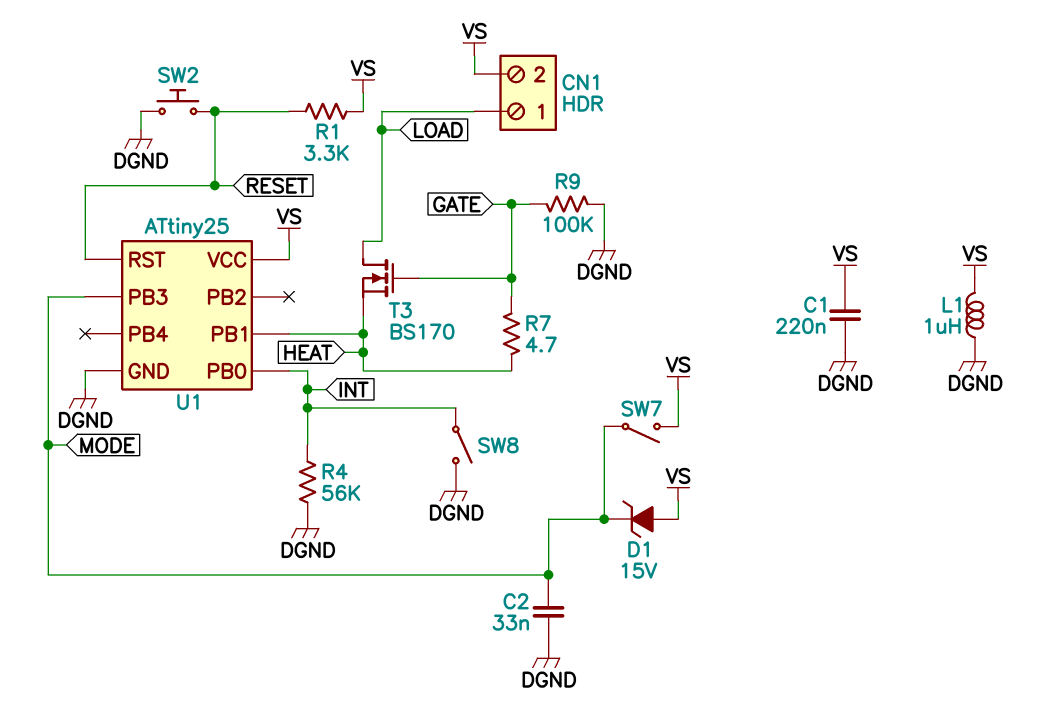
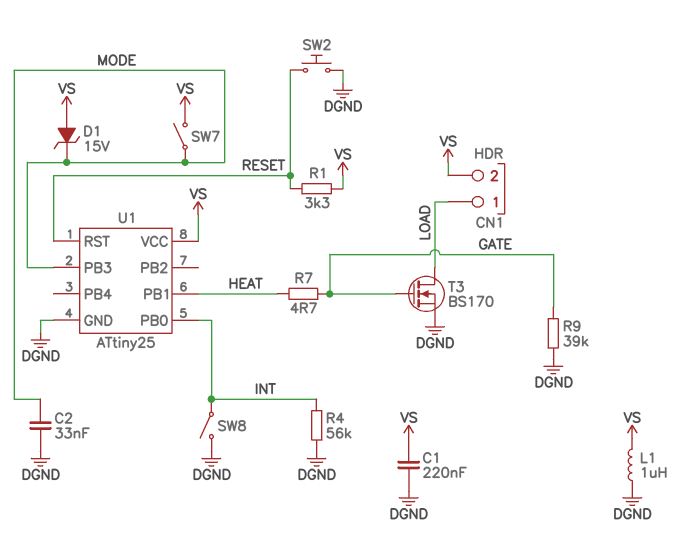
R9: 100k (DGND, GATE) -> 39k (DGND, GATE)
T3: NMOS BS170 (G GATE, D LOAD, S HEAT) -> NMOS BS170 (G GATE, D LOAD, S DGND)

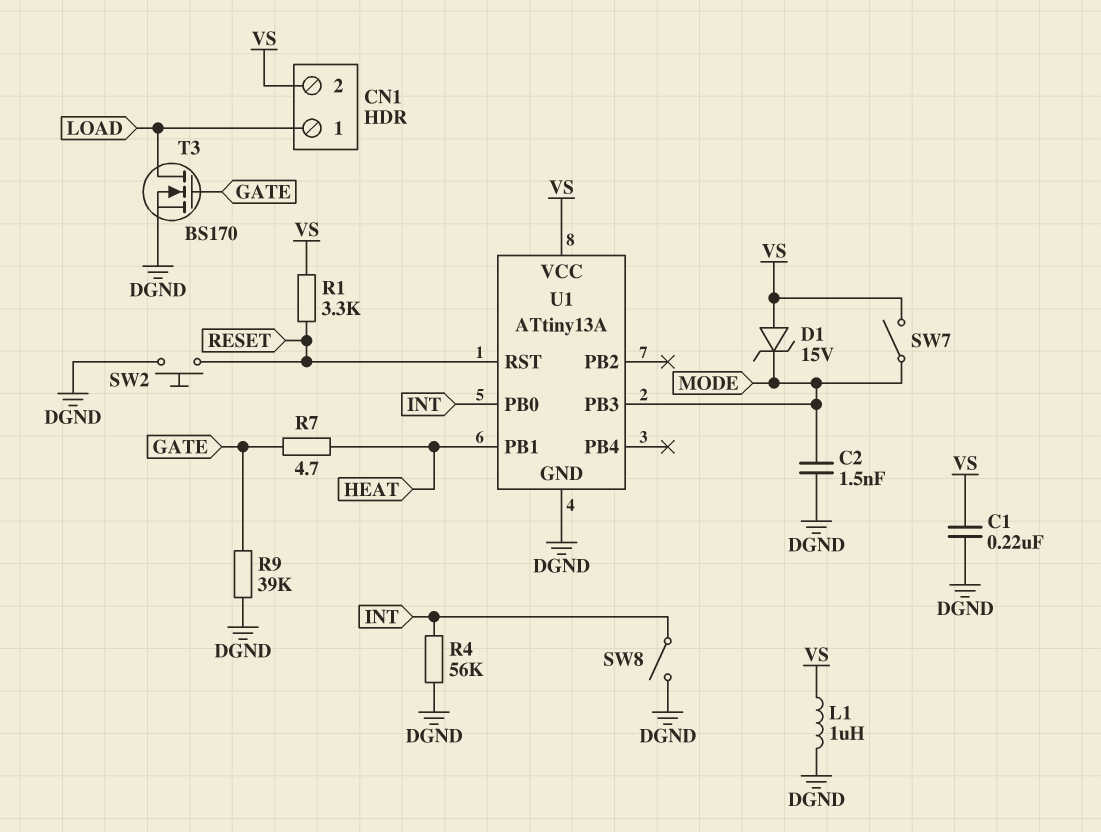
C2: 33nF (DGND, MODE) -> 1.5nF (DGND, MODE)
U1: ATtiny25 -> ATtiny13A

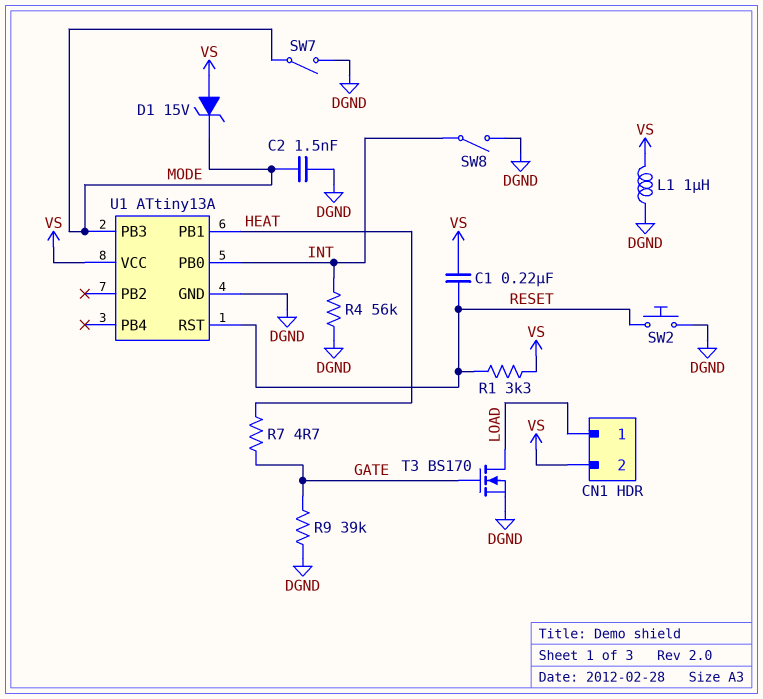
C1: 220nF (DGND, VS) -> 220nF (RESET, VS)
SW7: switch (MODE, VS) -> switch (DGND, MODE)

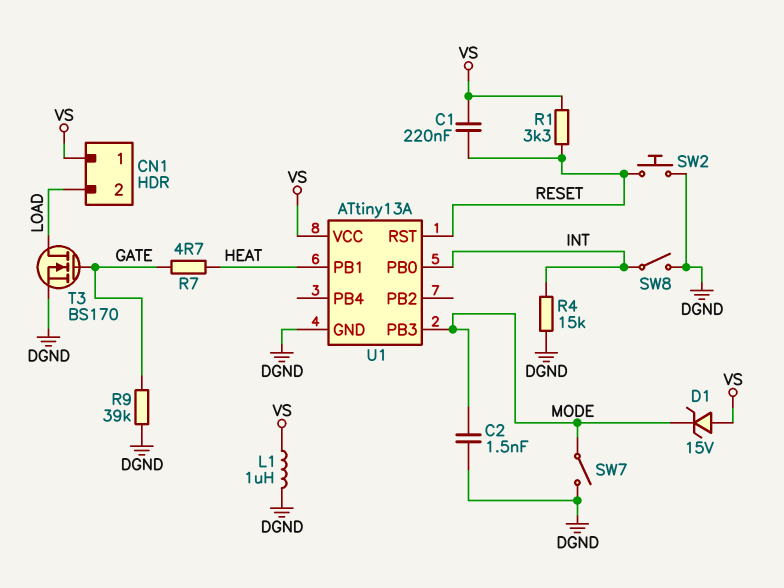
CN1 pin 1: LOAD -> VS
CN1 pin 2: VS -> LOAD
R4: 56k (DGND, INT) -> 15k (DGND, INT)

